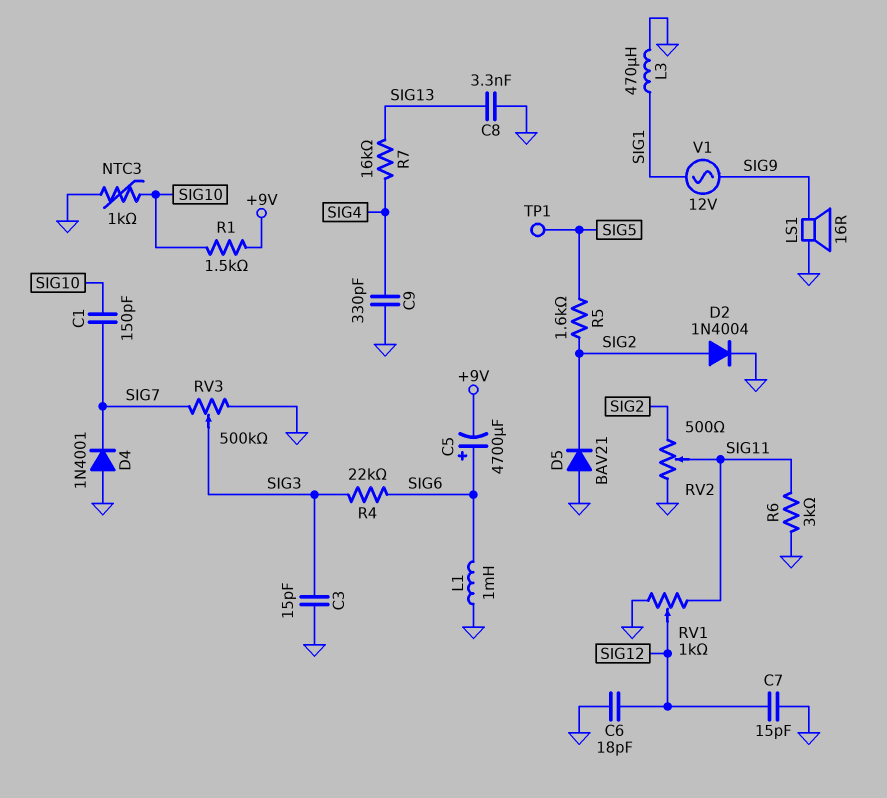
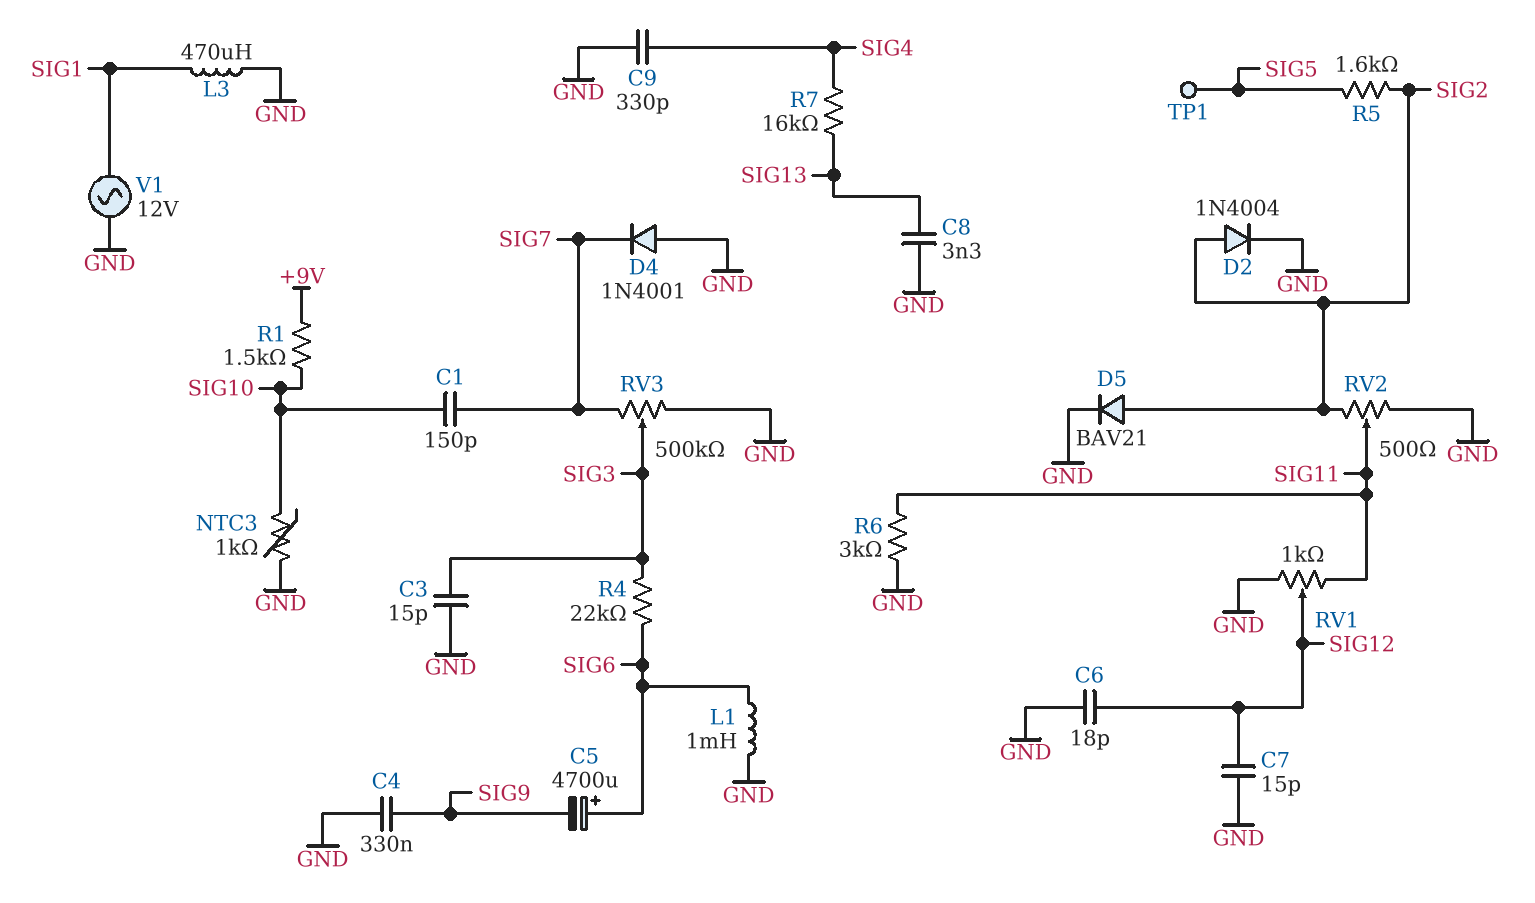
C4: none -> 330nF (GND, SIG9)
C5: 4700uF (plus SIG6, minus +9V) -> 4700uF (plus SIG6, minus SIG9)
D5: diode BAV21 (A GND, K SIG2) -> diode BAV21 (A SIG2, K GND)
LS1: speaker 16R (GND, SIG9) -> none
V1: AC 12V (SIG1, SIG9) -> AC 12V (GND, SIG1)

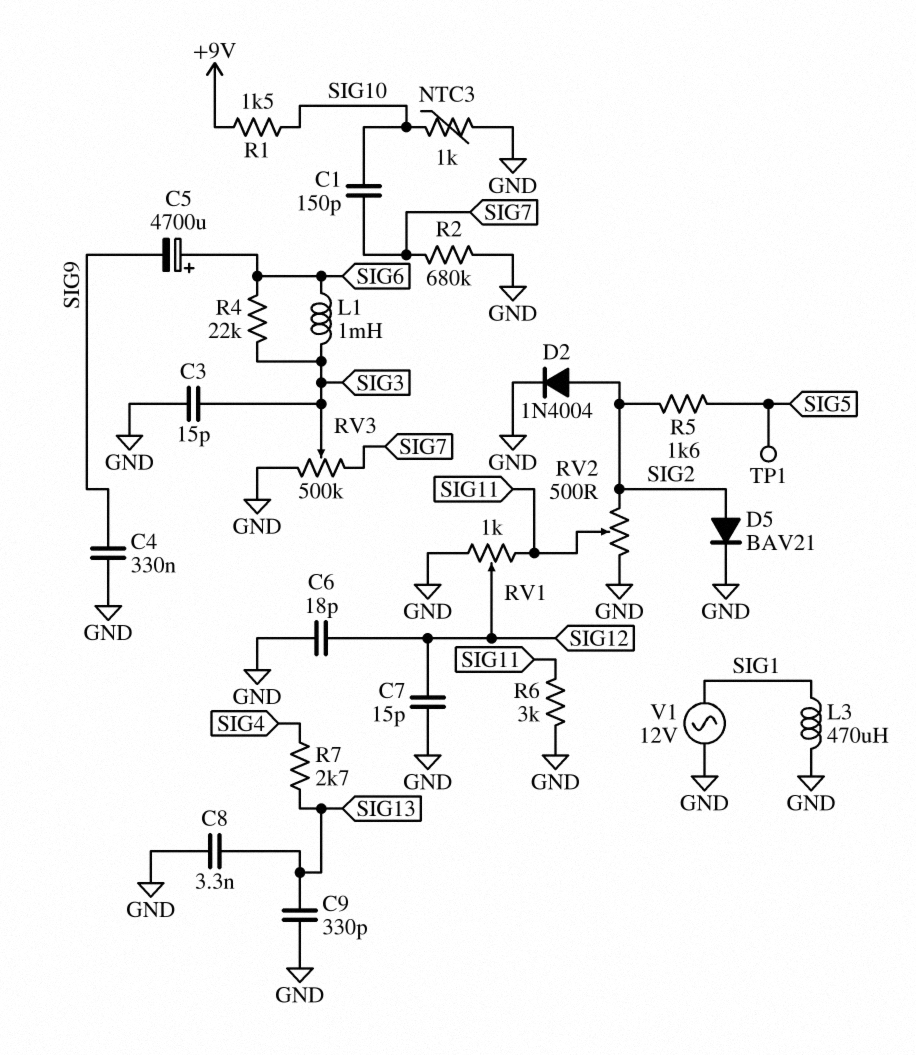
C9: 330pF (GND, SIG4) -> 330pF (GND, SIG13)
D4: diode 1N4001 (A GND, K SIG7) -> none
L1: 1mH (GND, SIG6) -> 1mH (SIG3, SIG6)
R2: none -> 680k (GND, SIG7)
R7: 16k (SIG4, SIG13) -> 2.7k (SIG4, SIG13)

